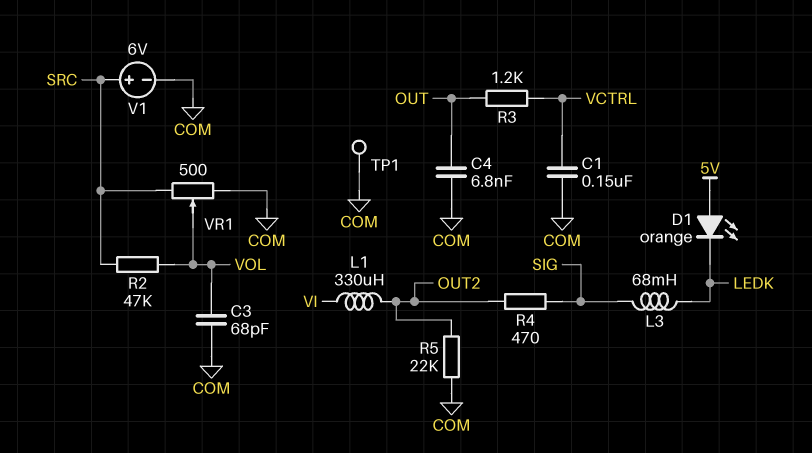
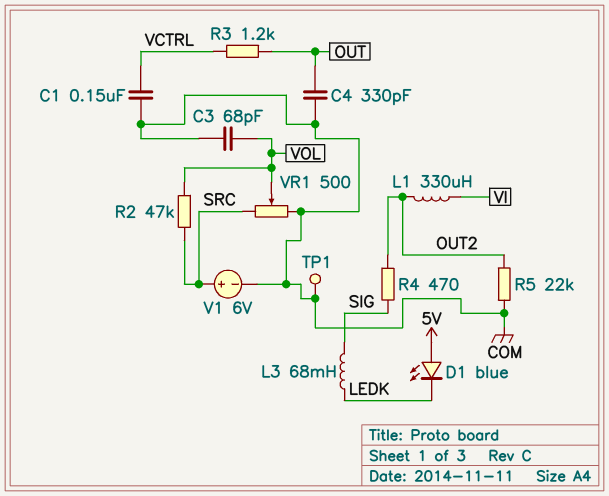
C4: 6.8nF (COM, OUT) -> 330pF (COM, OUT)
D1: LED orange (A 5V, K LEDK) -> LED blue (A 5V, K LEDK)

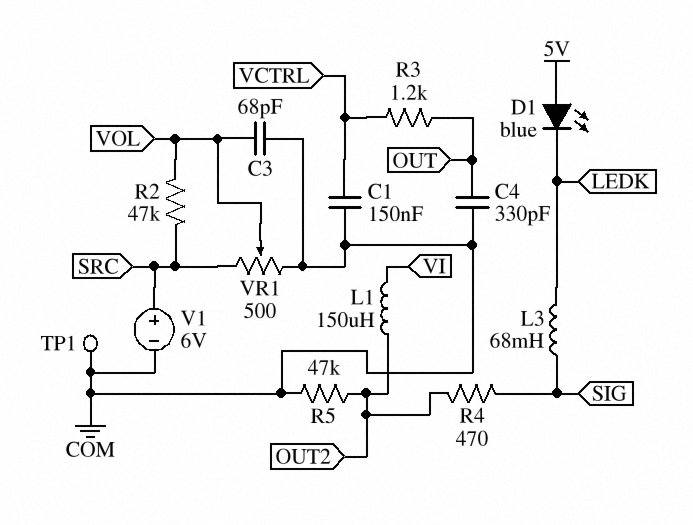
L1: 330uH (OUT2, VI) -> 150uH (OUT2, VI)
R5: 22k (COM, OUT2) -> 47k (COM, OUT2)

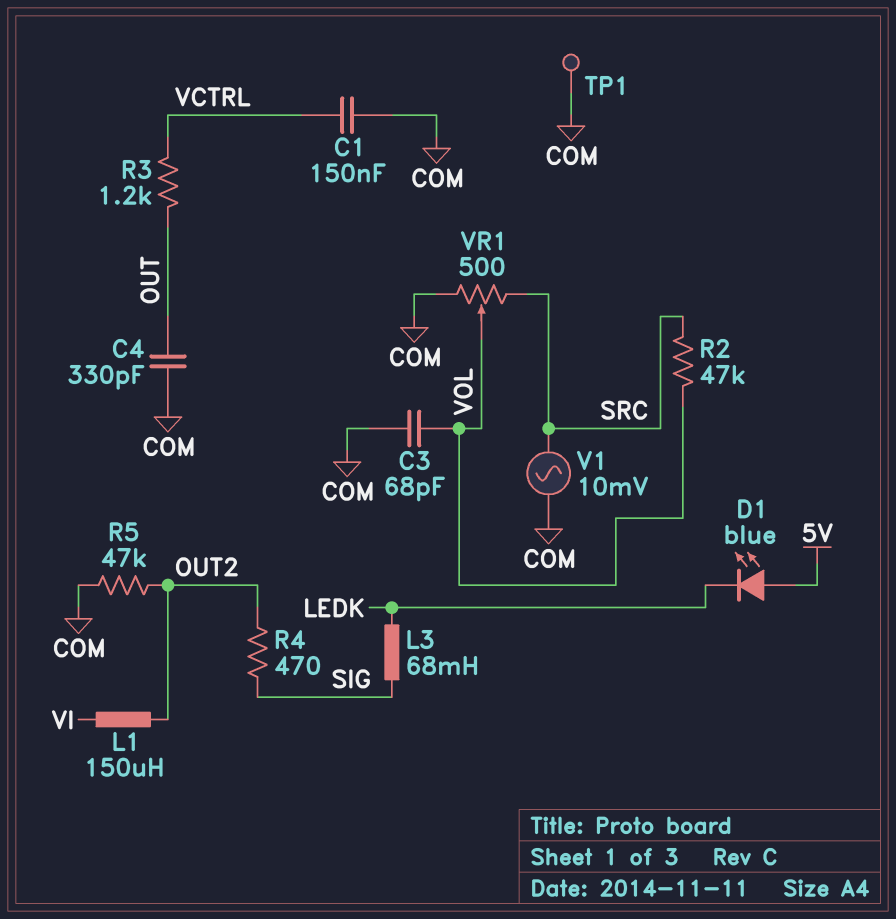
V1: 6V (plus SRC, minus COM) -> AC 10mV (COM, SRC)

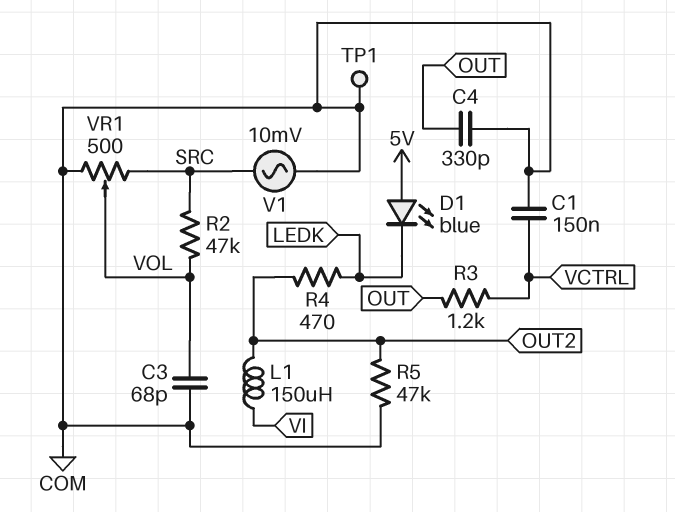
L3: 68mH (LEDK, SIG) -> none
R4: 470 (OUT2, SIG) -> 470 (LEDK, OUT2)

